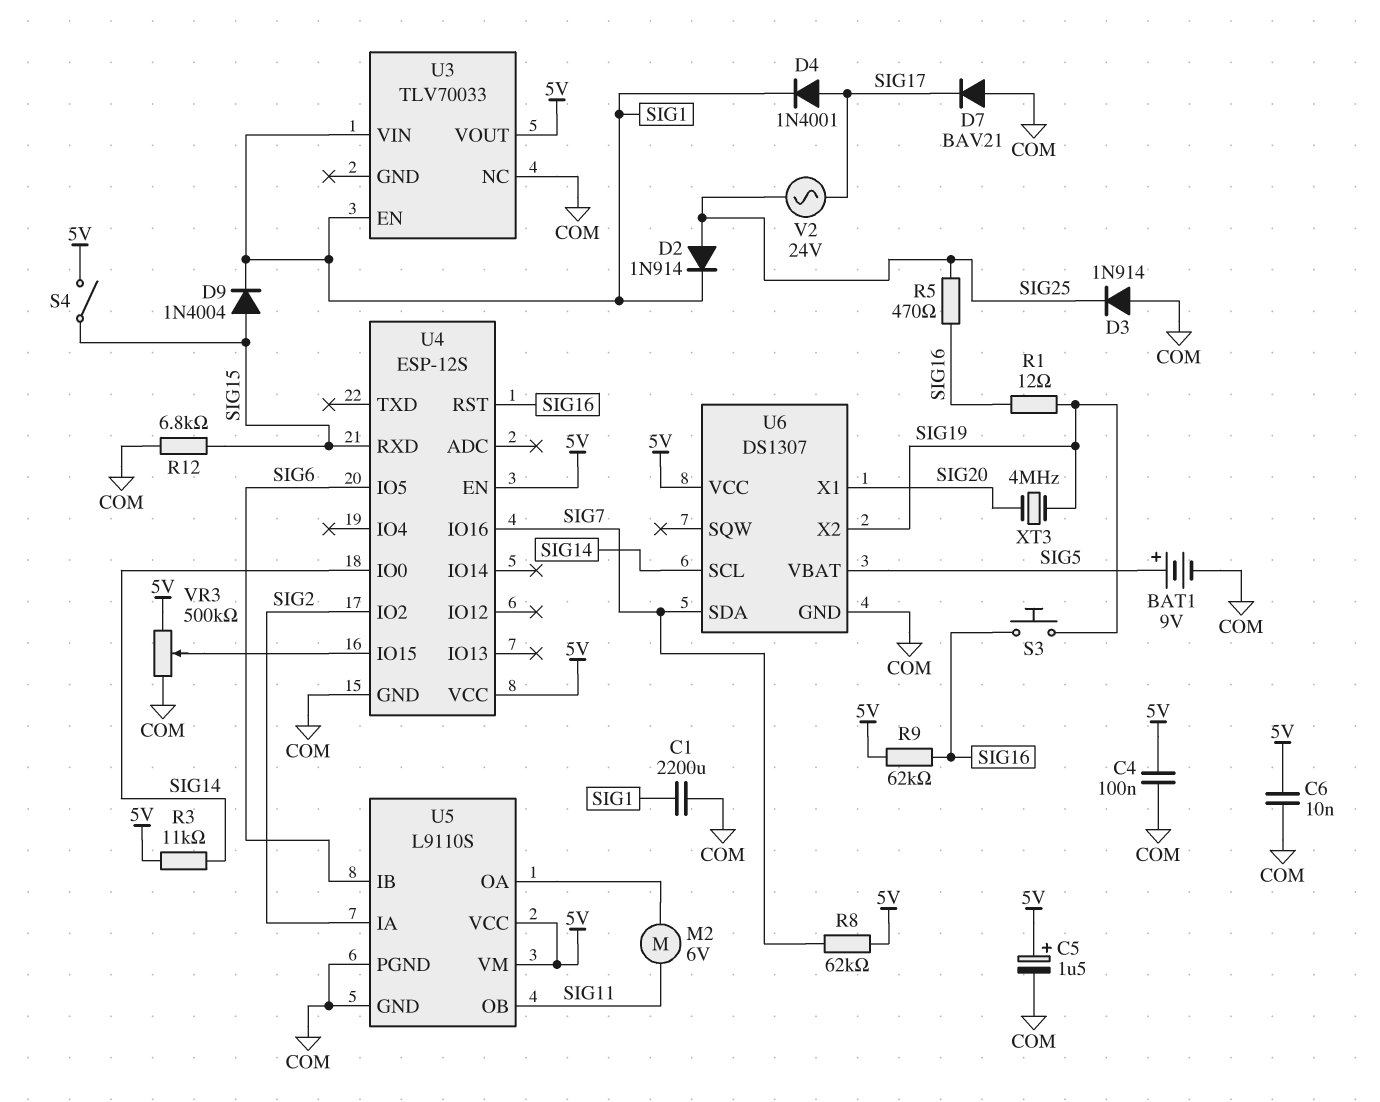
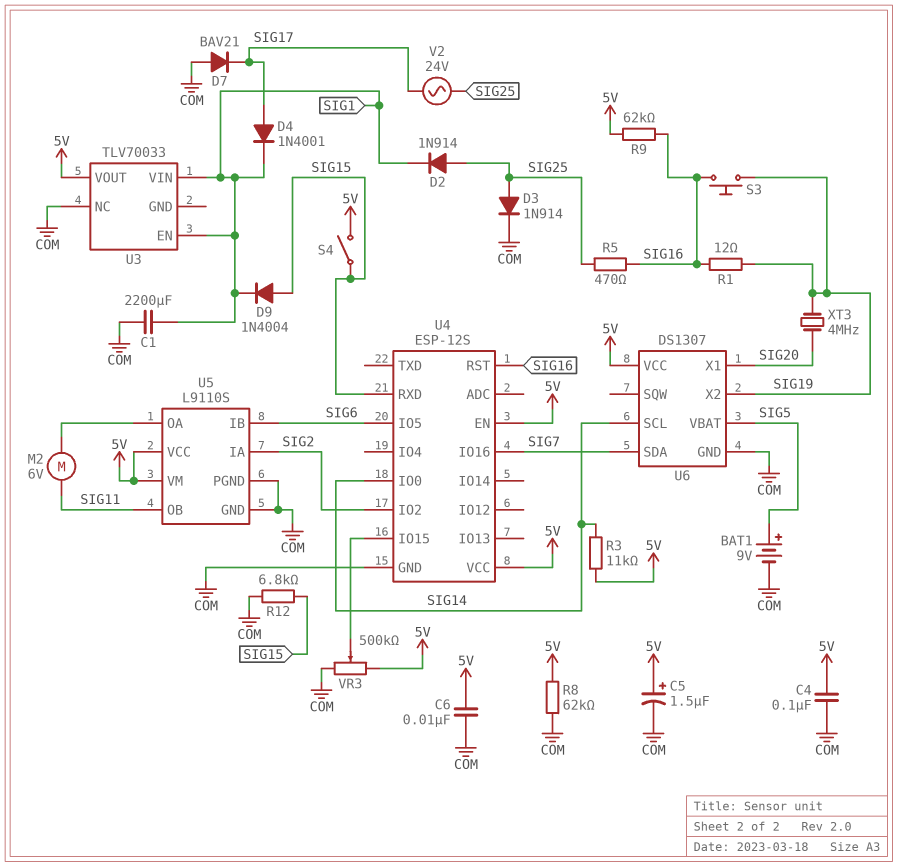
D3: diode 1N914 (A COM, K SIG25) -> diode 1N914 (A SIG25, K COM)
R8: 62k (5V, SIG7) -> 62k (5V, COM)

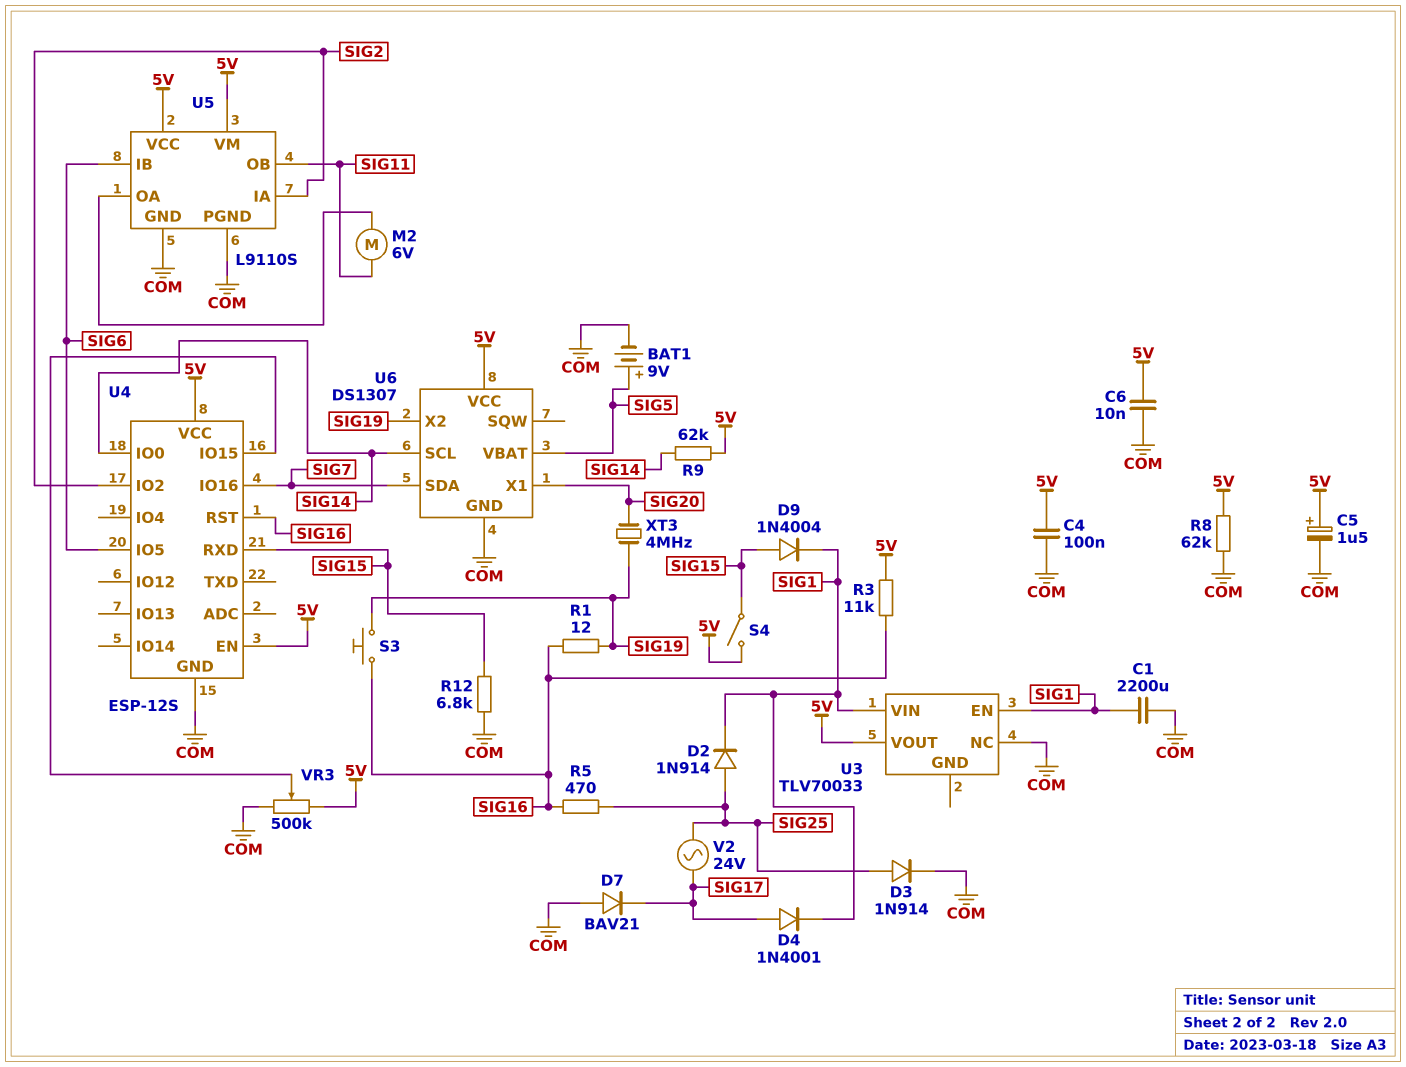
R3: 11k (5V, SIG14) -> 11k (5V, SIG16)
R9: 62k (5V, SIG16) -> 62k (5V, SIG14)

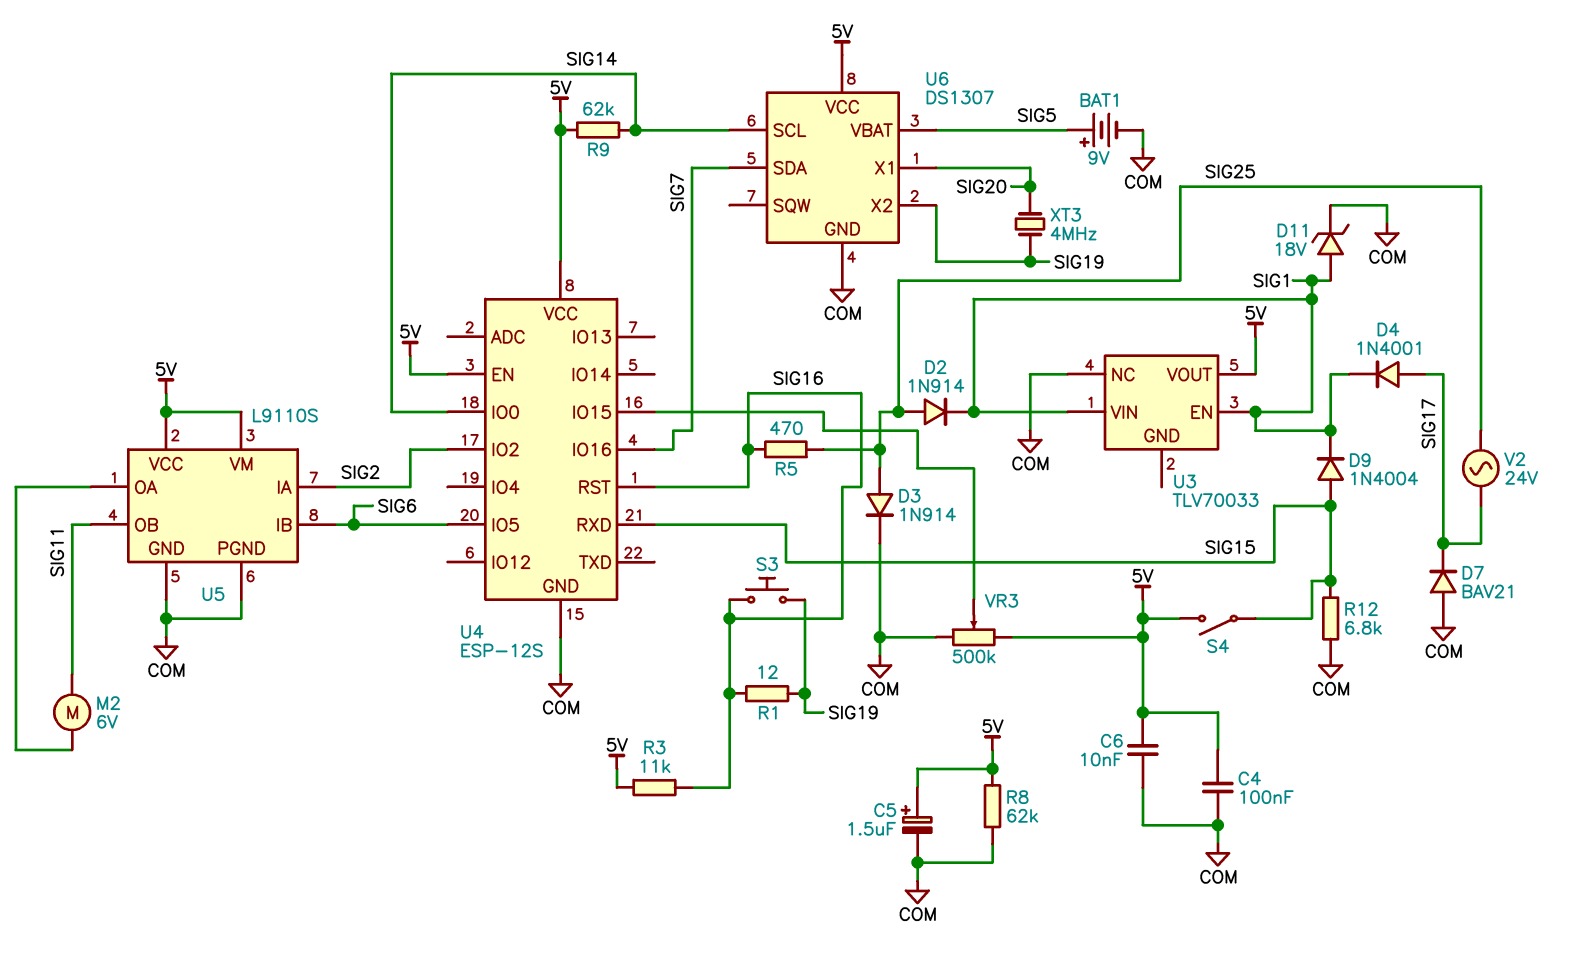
C1: 2200uF (COM, SIG1) -> none
D11: none -> zener 18V (A SIG1, K COM)

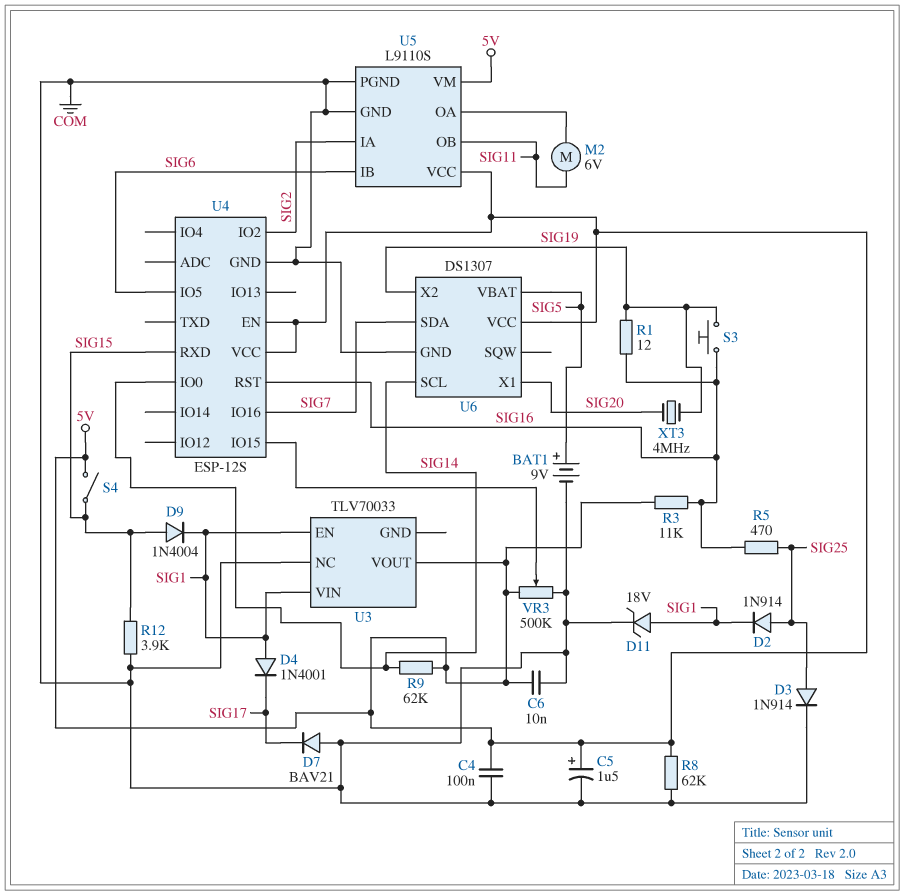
D4: diode 1N4001 (A SIG17, K SIG1) -> diode 1N4001 (A SIG1, K SIG17)
R12: 6.8k (COM, SIG15) -> 3.9k (COM, SIG15)
V2: AC 24V (SIG17, SIG25) -> none

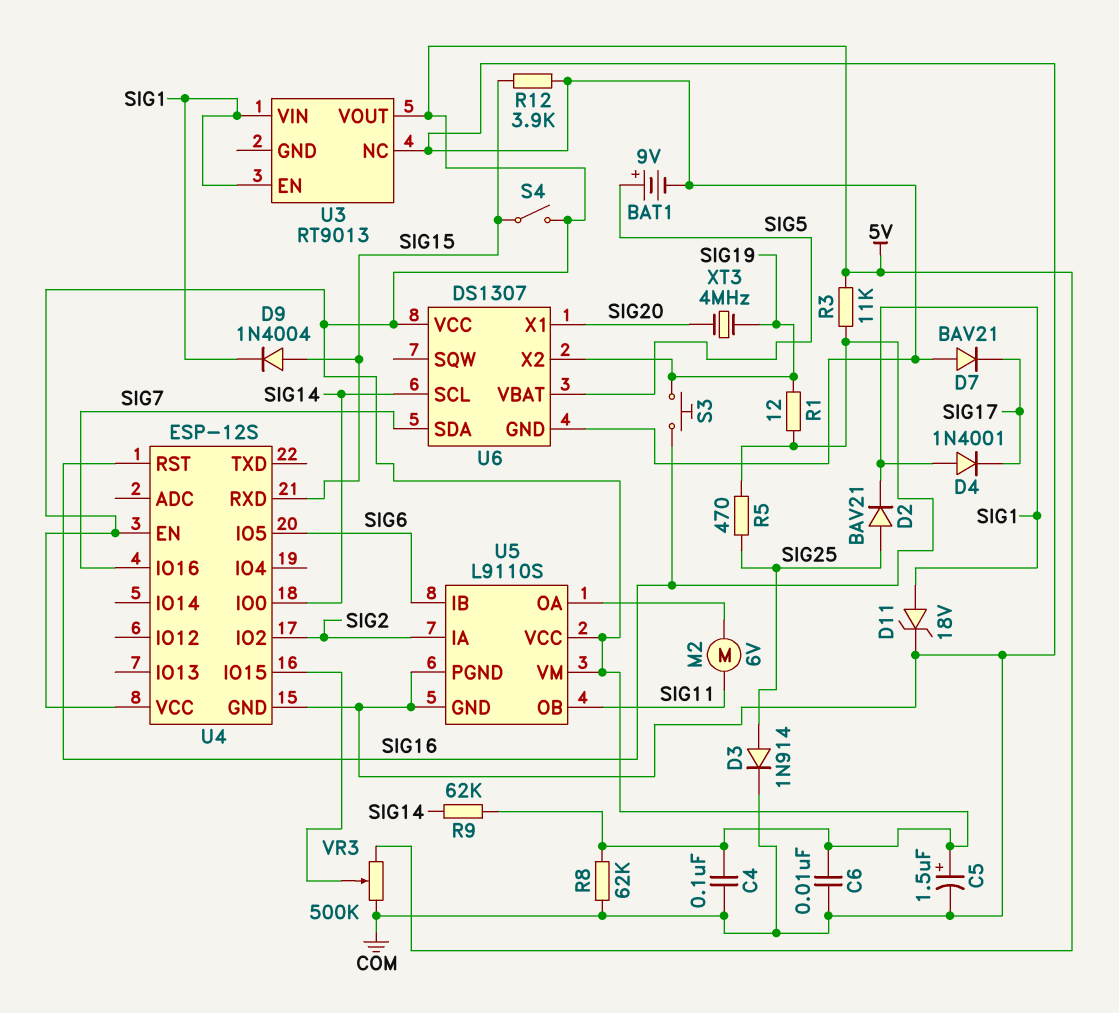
D2: diode 1N914 (A SIG25, K SIG1) -> diode BAV21 (A SIG25, K SIG1)
U3: TLV70033 -> RT9013

